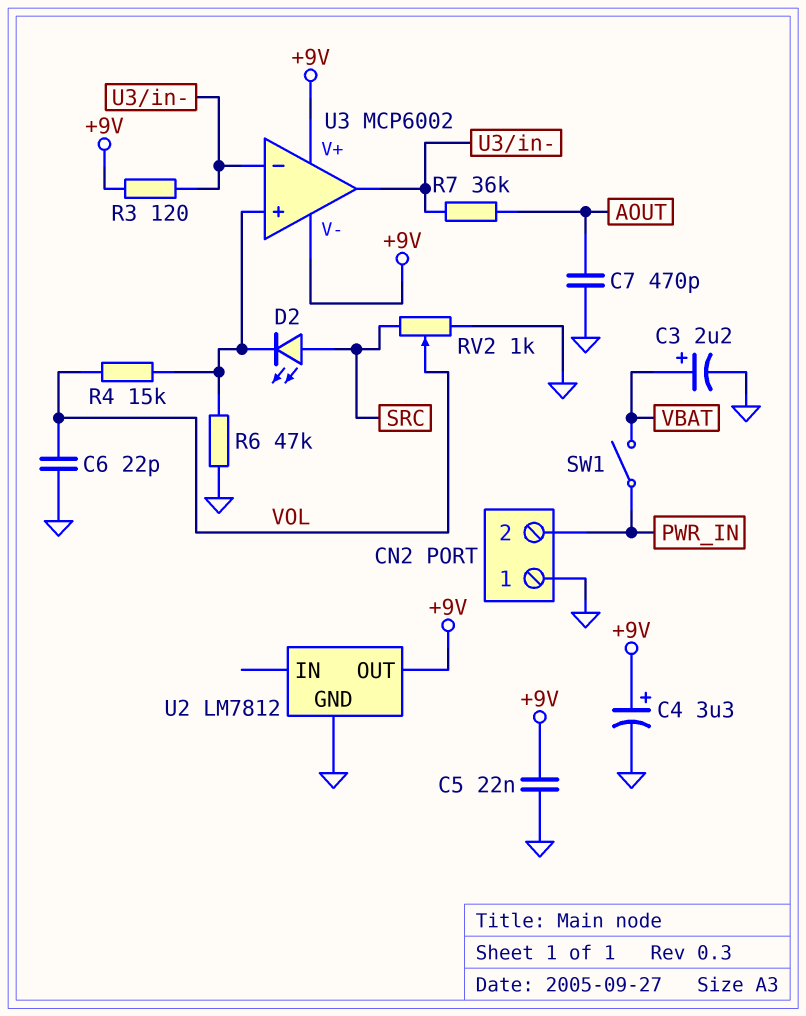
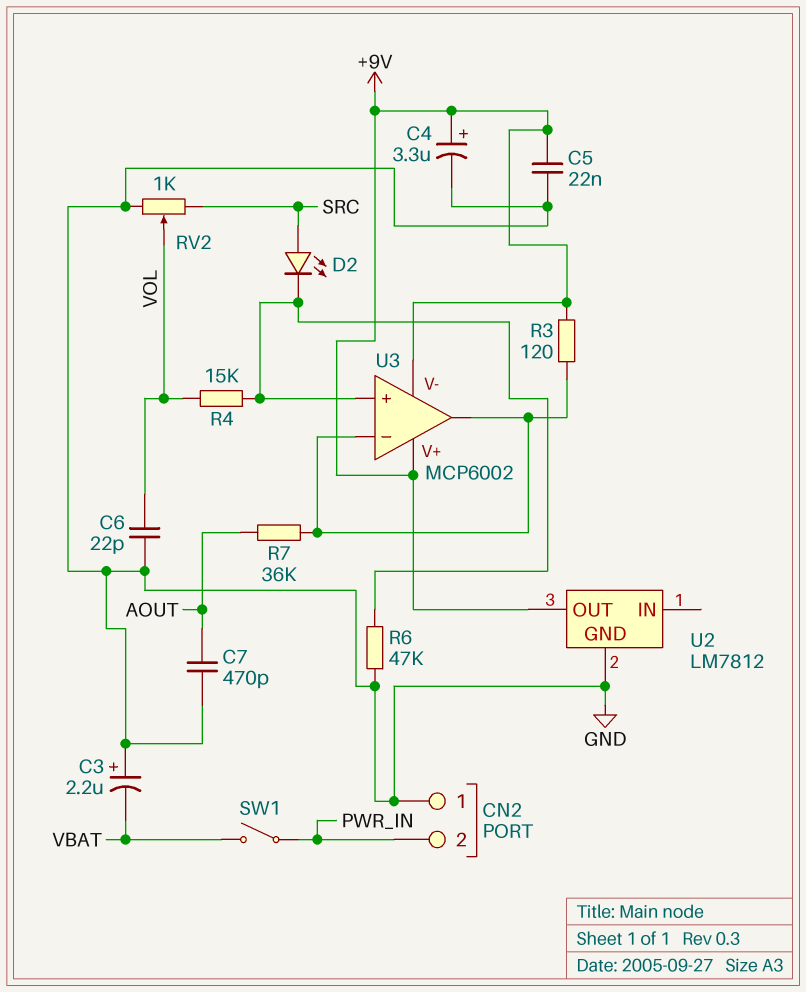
C3: 2.2uF (plus VBAT, minus GND) -> 2.2uF (plus GND, minus VBAT)

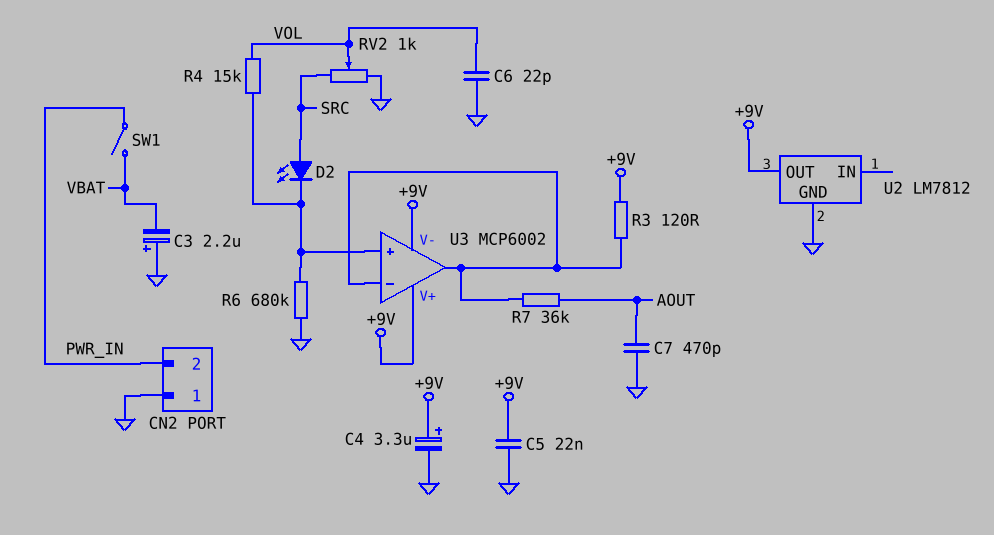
R6: 47k (GND, U3/in+) -> 680k (GND, U3/in+)

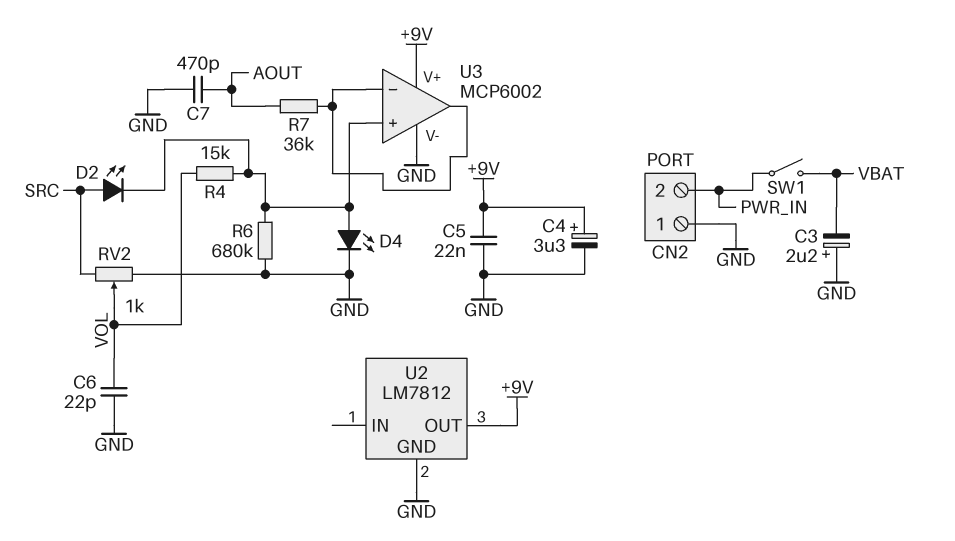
D4: none -> LED (A U3/in+, K GND)
R3: 120 (+9V, U3/in-) -> none
U3 pin V-: +9V -> GND

